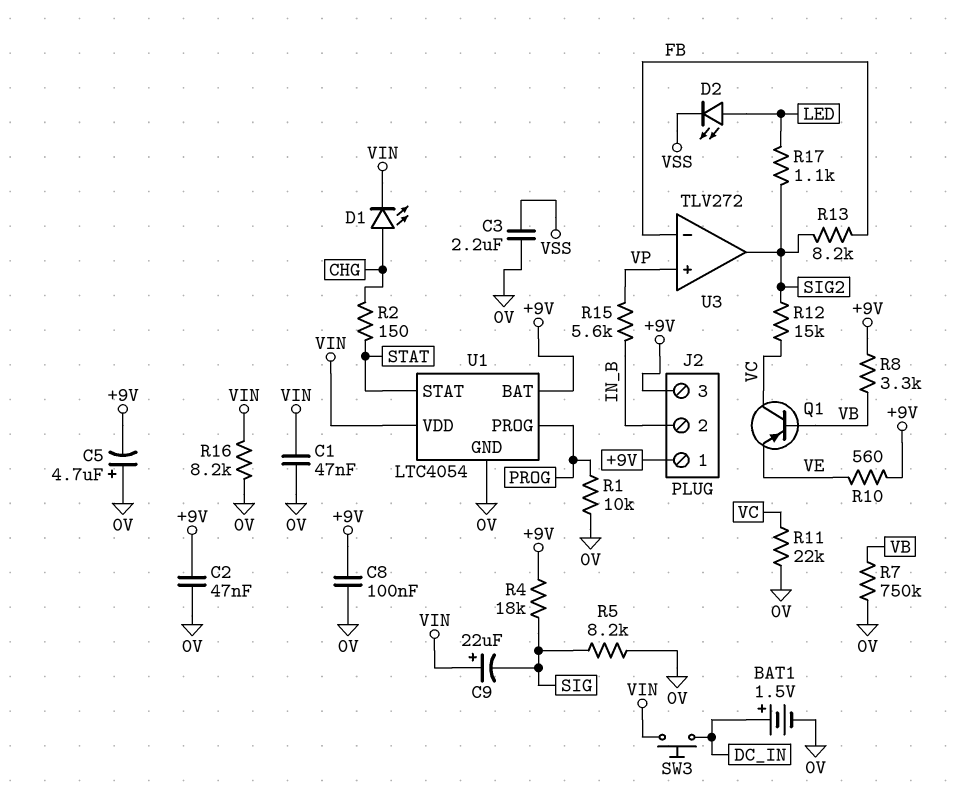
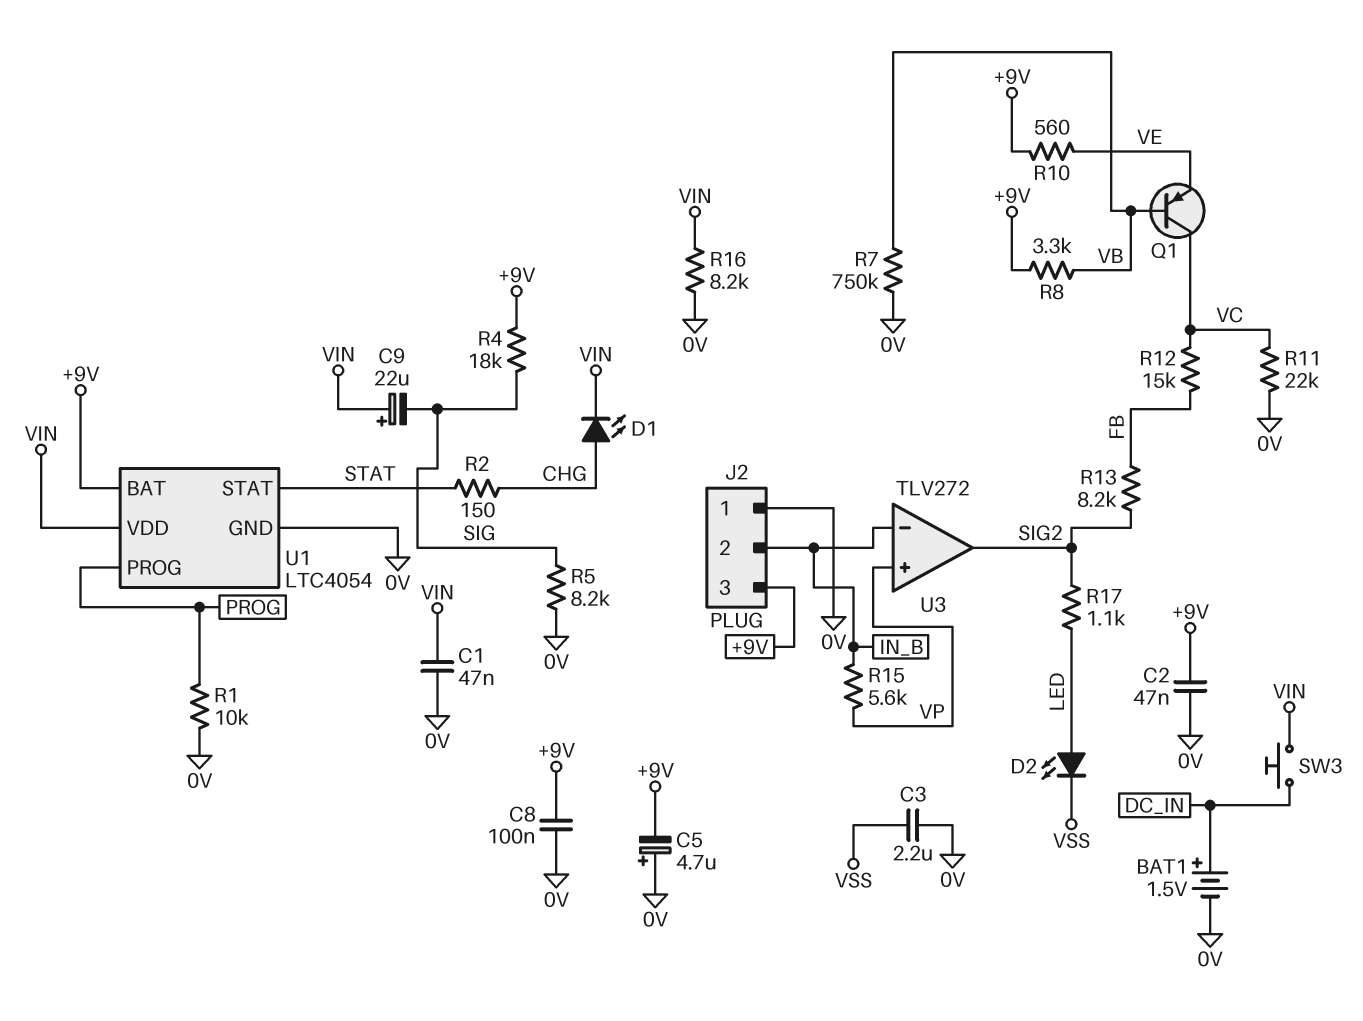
J2 pin 1: +9V -> 0V
R12: 15k (SIG2, VC) -> 15k (FB, VC)
U3 pin in-: FB -> IN_B

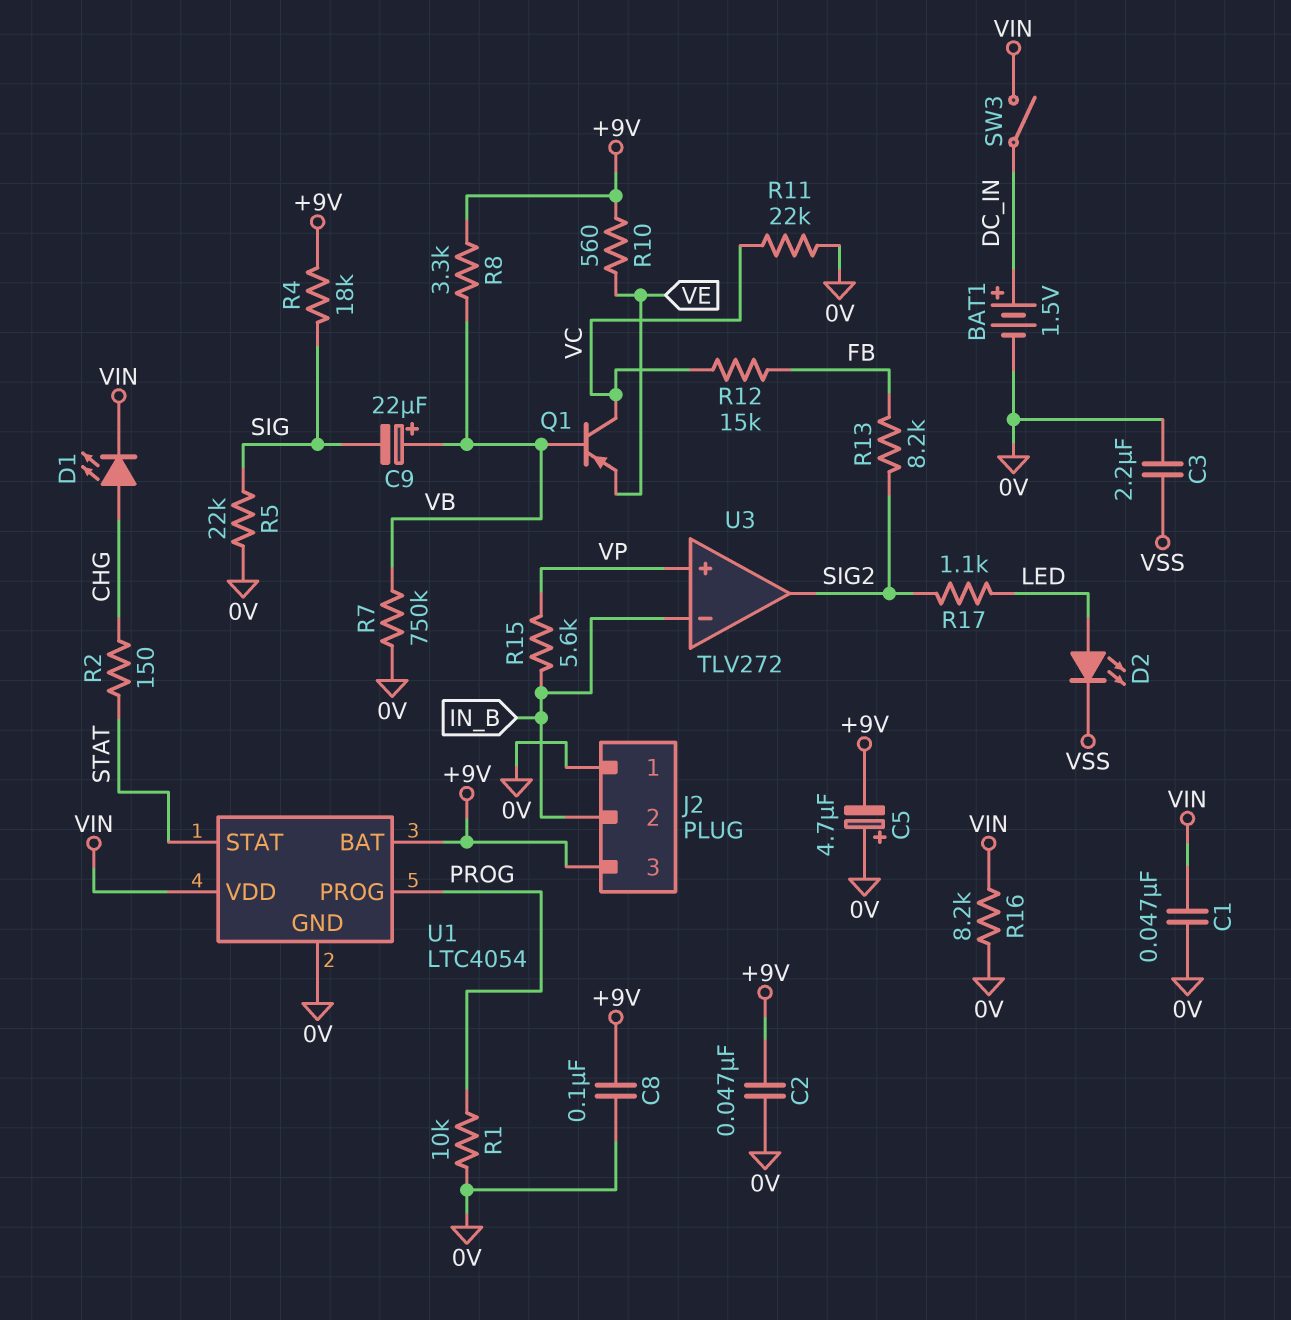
C9: 22uF (plus VIN, minus SIG) -> 22uF (plus VB, minus SIG)
R5: 8.2k (0V, SIG) -> 22k (0V, SIG)
SW3: button (DC_IN, VIN) -> switch (DC_IN, VIN)

